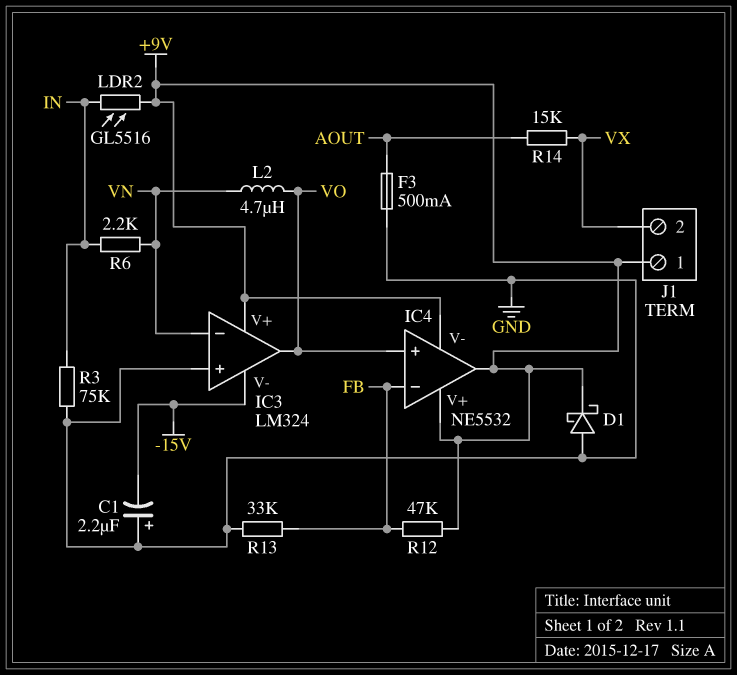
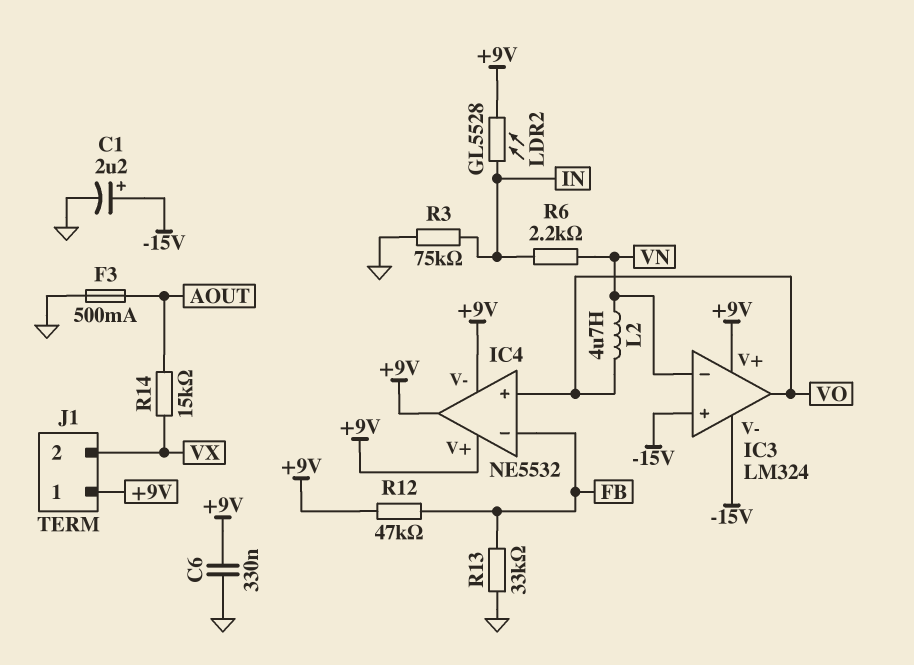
C1: 2.2uF (plus GND, minus -15V) -> 2.2uF (plus -15V, minus GND)
C6: none -> 330nF (+9V, GND)
D1: schottky (A GND, K +9V) -> none
IC3 pin in+: GND -> -15V
LDR2: GL5516 (+9V, IN) -> GL5528 (+9V, IN)

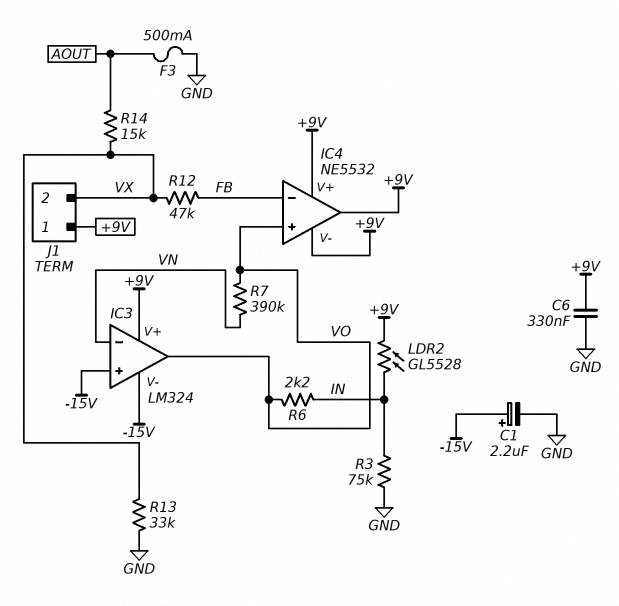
L2: 4.7uH (VN, VO) -> none
R6: 2.2k (IN, VN) -> 2.2k (IN, VO)
R7: none -> 390k (VN, VO)
R12: 47k (+9V, FB) -> 47k (FB, VX)
R13: 33k (FB, GND) -> 33k (GND, VX)

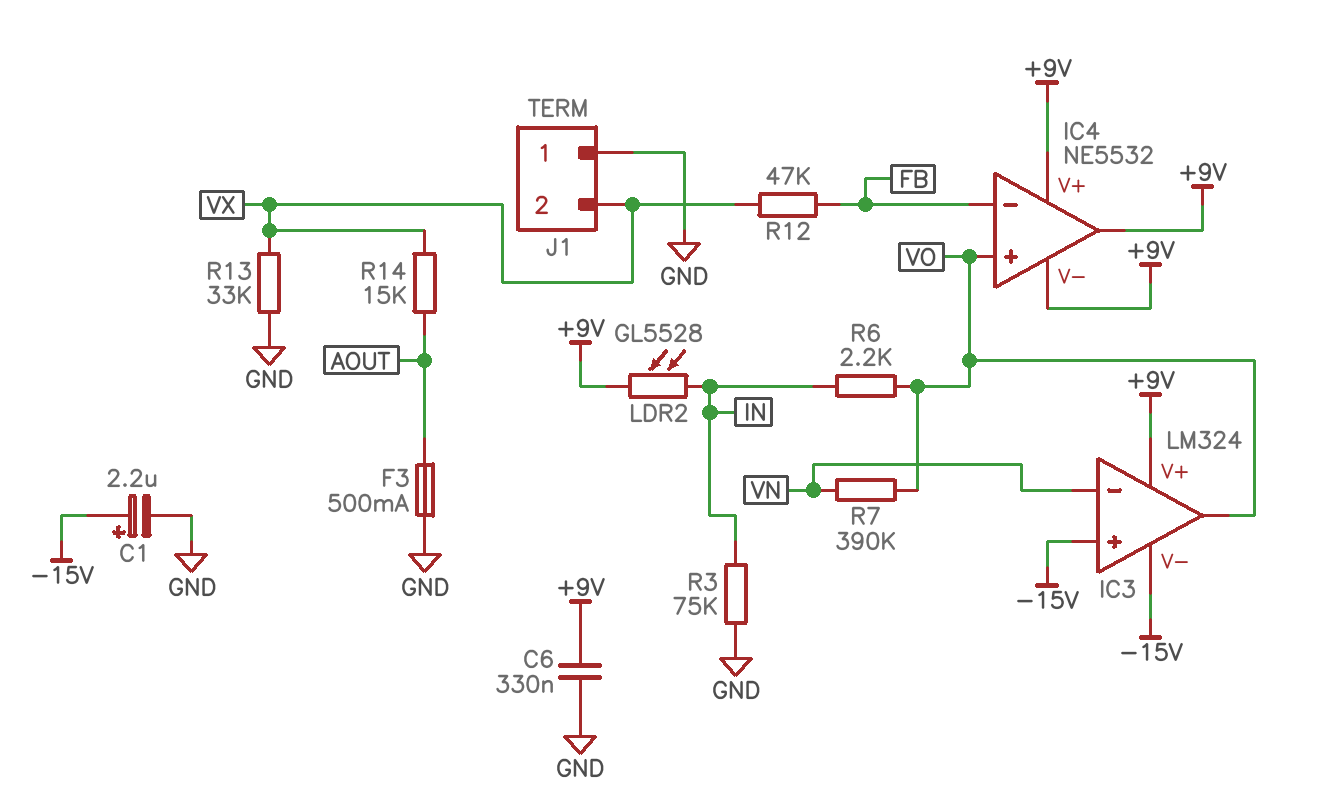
J1 pin 1: +9V -> GND

